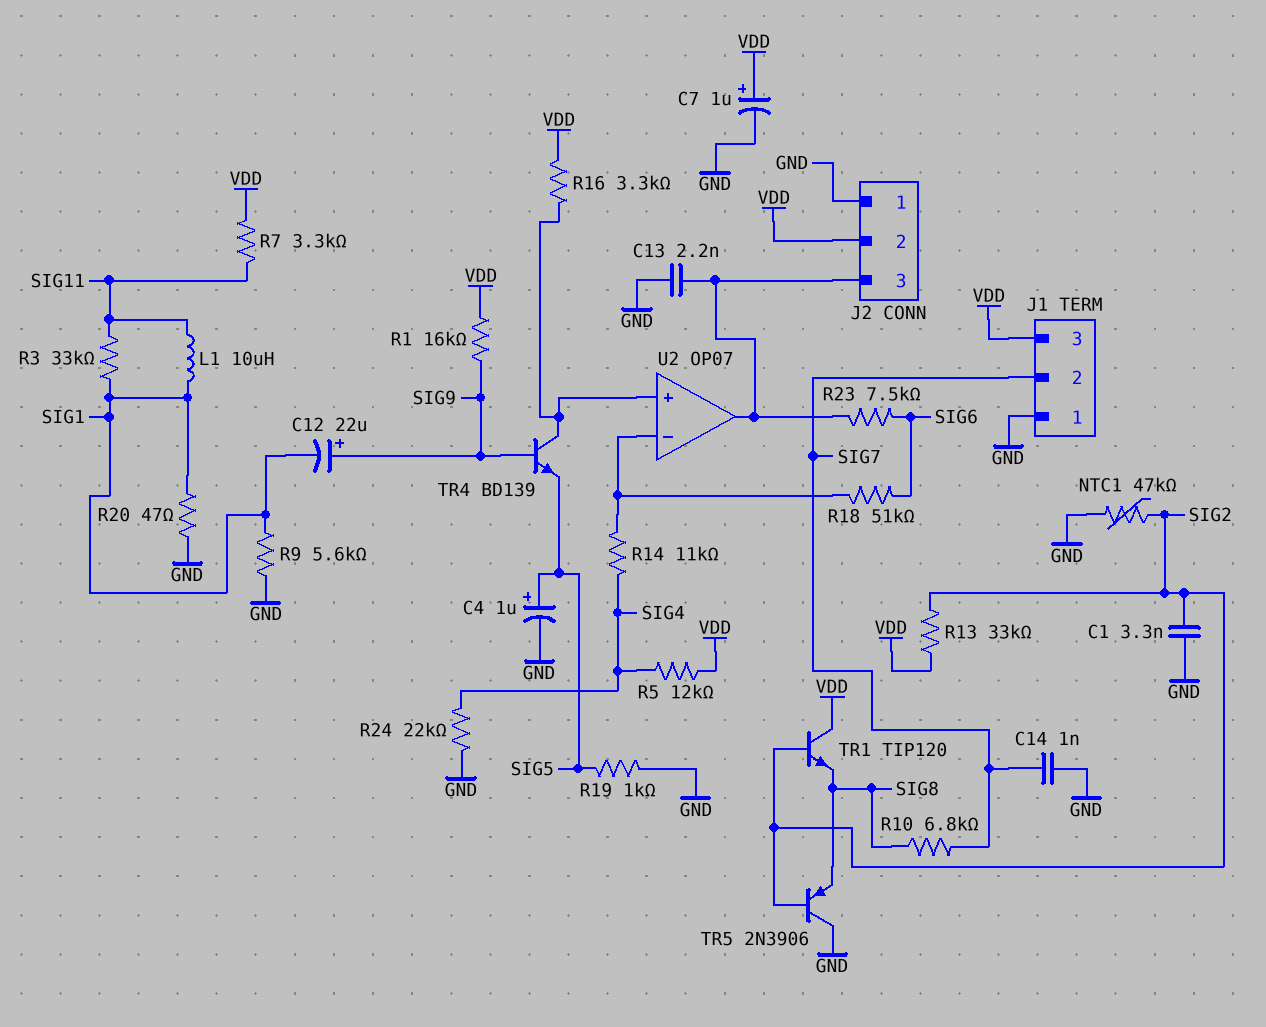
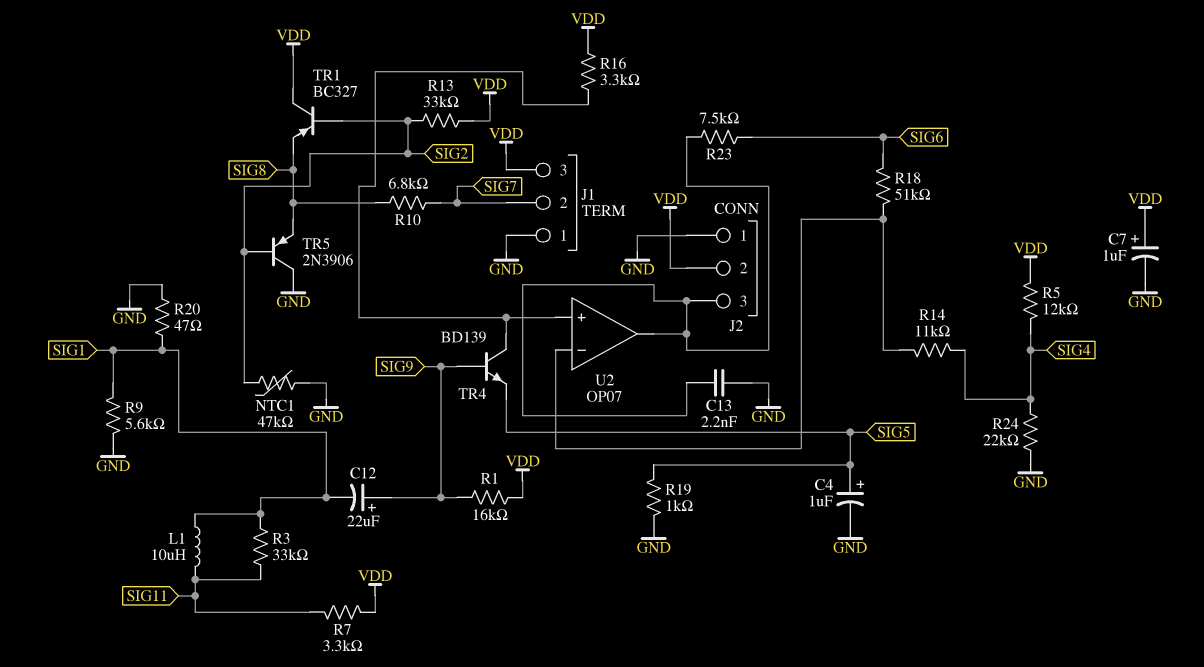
C1: 3.3nF (GND, SIG2) -> none
C14: 1nF (GND, SIG7) -> none
TR1: NPN TIP120 (B SIG2, C VDD, E SIG8) -> PNP BC327 (B SIG2, C VDD, E SIG8)

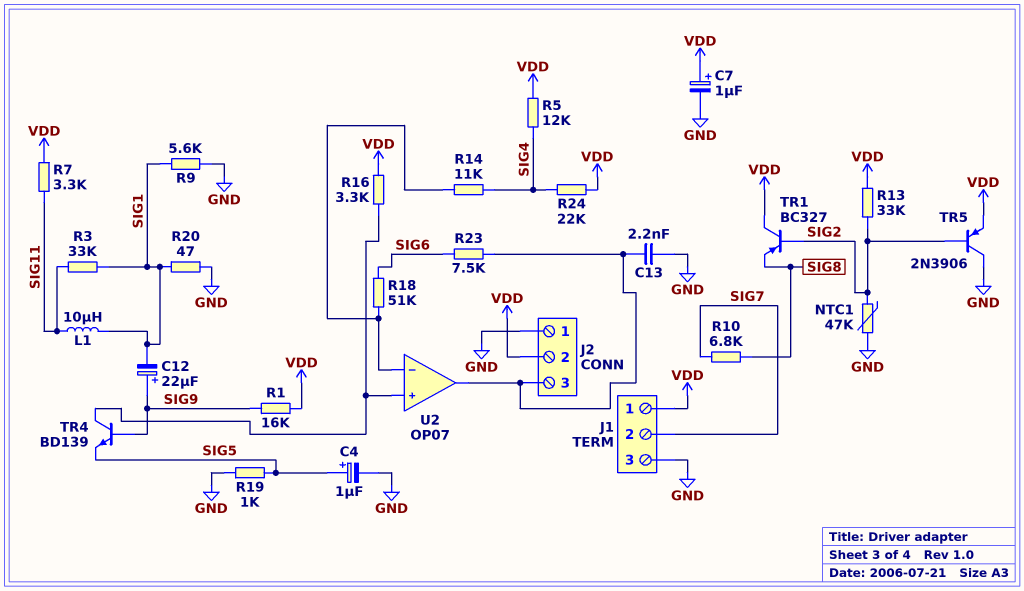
J1 pin 1: GND -> VDD
J1 pin 3: VDD -> GND
R24: 22k (GND, SIG4) -> 22k (SIG4, VDD)
TR5: PNP 2N3906 (B SIG2, C GND, E SIG8) -> PNP 2N3906 (B SIG2, C GND, E VDD)

